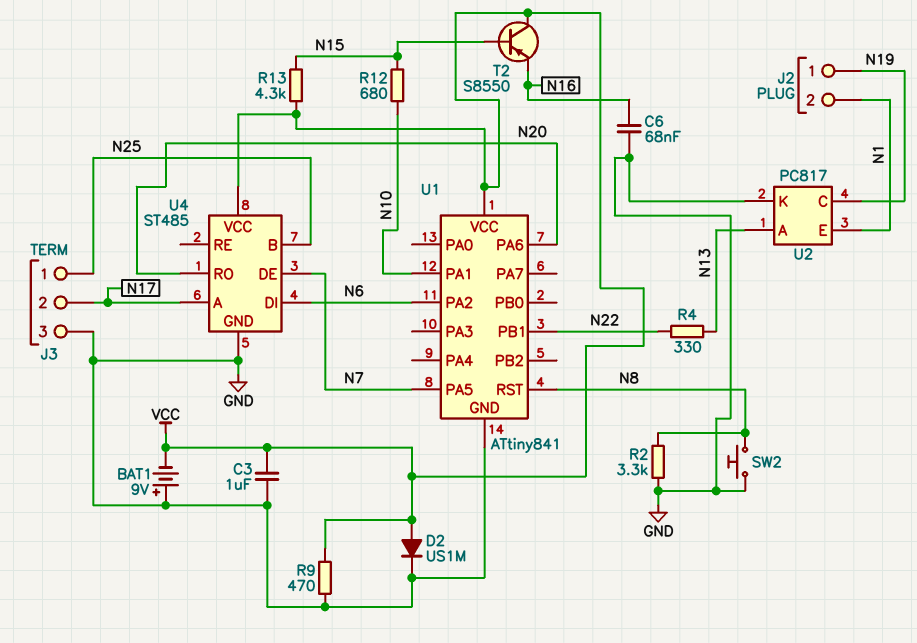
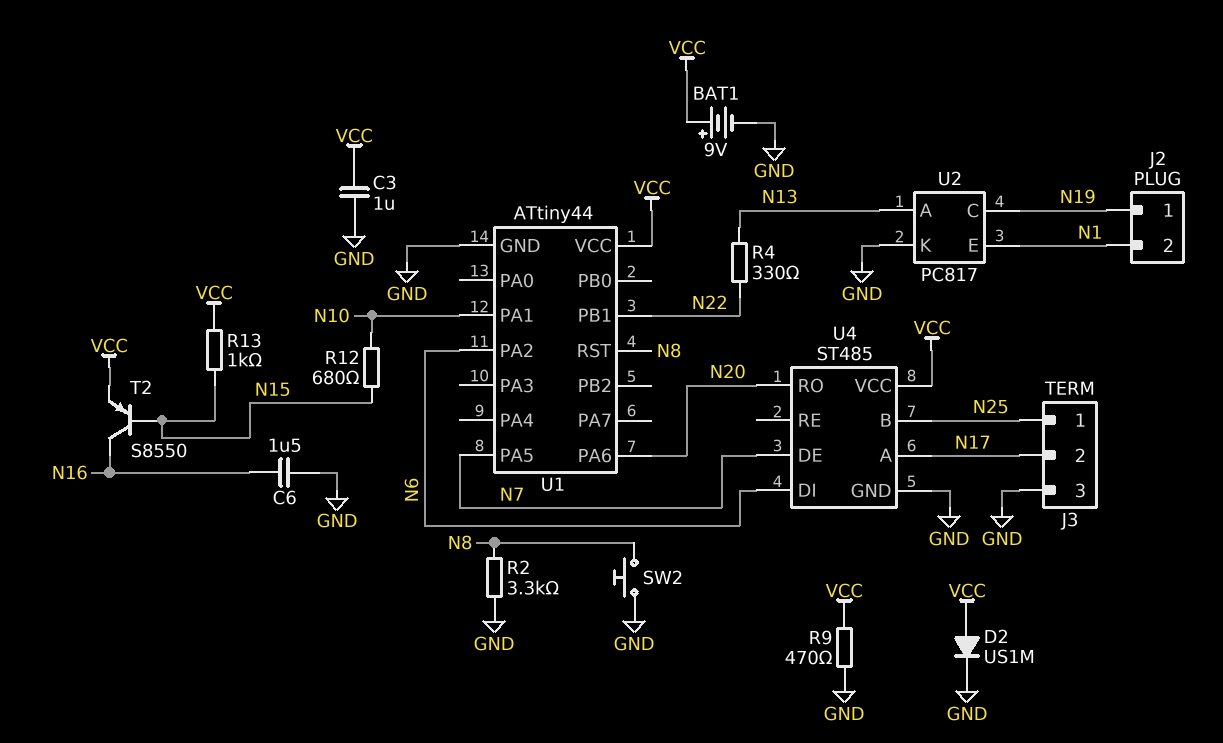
BAT1: 9V (plus GND, minus VCC) -> 9V (plus VCC, minus GND)
C6: 68nF (GND, N16) -> 1.5uF (GND, N16)
R13: 4.3k (N15, VCC) -> 1k (N15, VCC)
T2: PNP S8550 (B N15, C VCC, E N16) -> PNP S8550 (B N15, C N16, E VCC)
U1: ATtiny841 -> ATtiny44

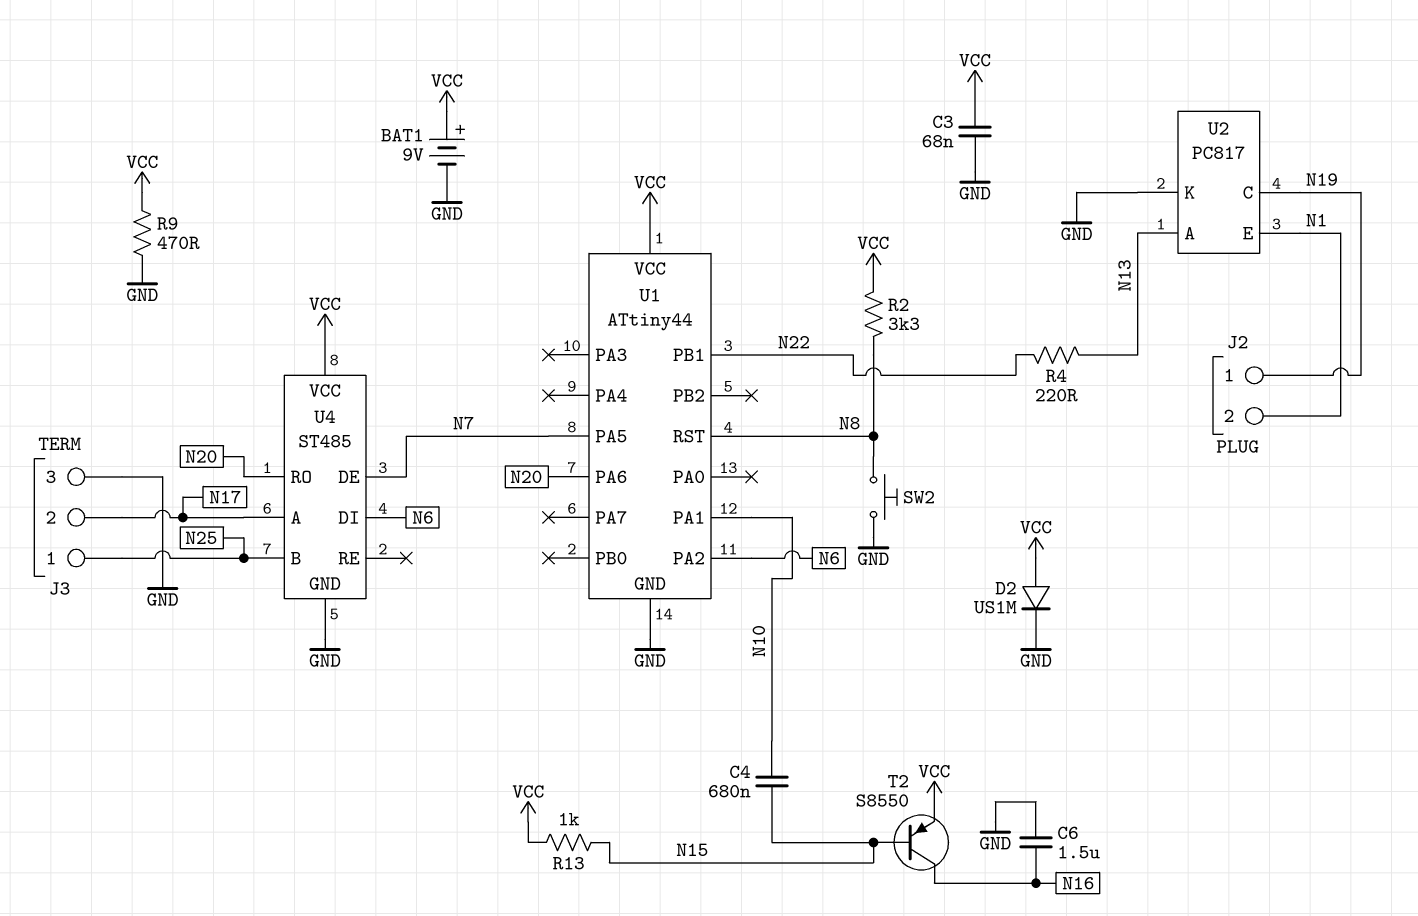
C3: 1uF (GND, VCC) -> 68nF (GND, VCC)
C4: none -> 680nF (N10, N15)
R2: 3.3k (GND, N8) -> 3.3k (N8, VCC)
R4: 330 (N13, N22) -> 220 (N13, N22)
R12: 680 (N10, N15) -> none

